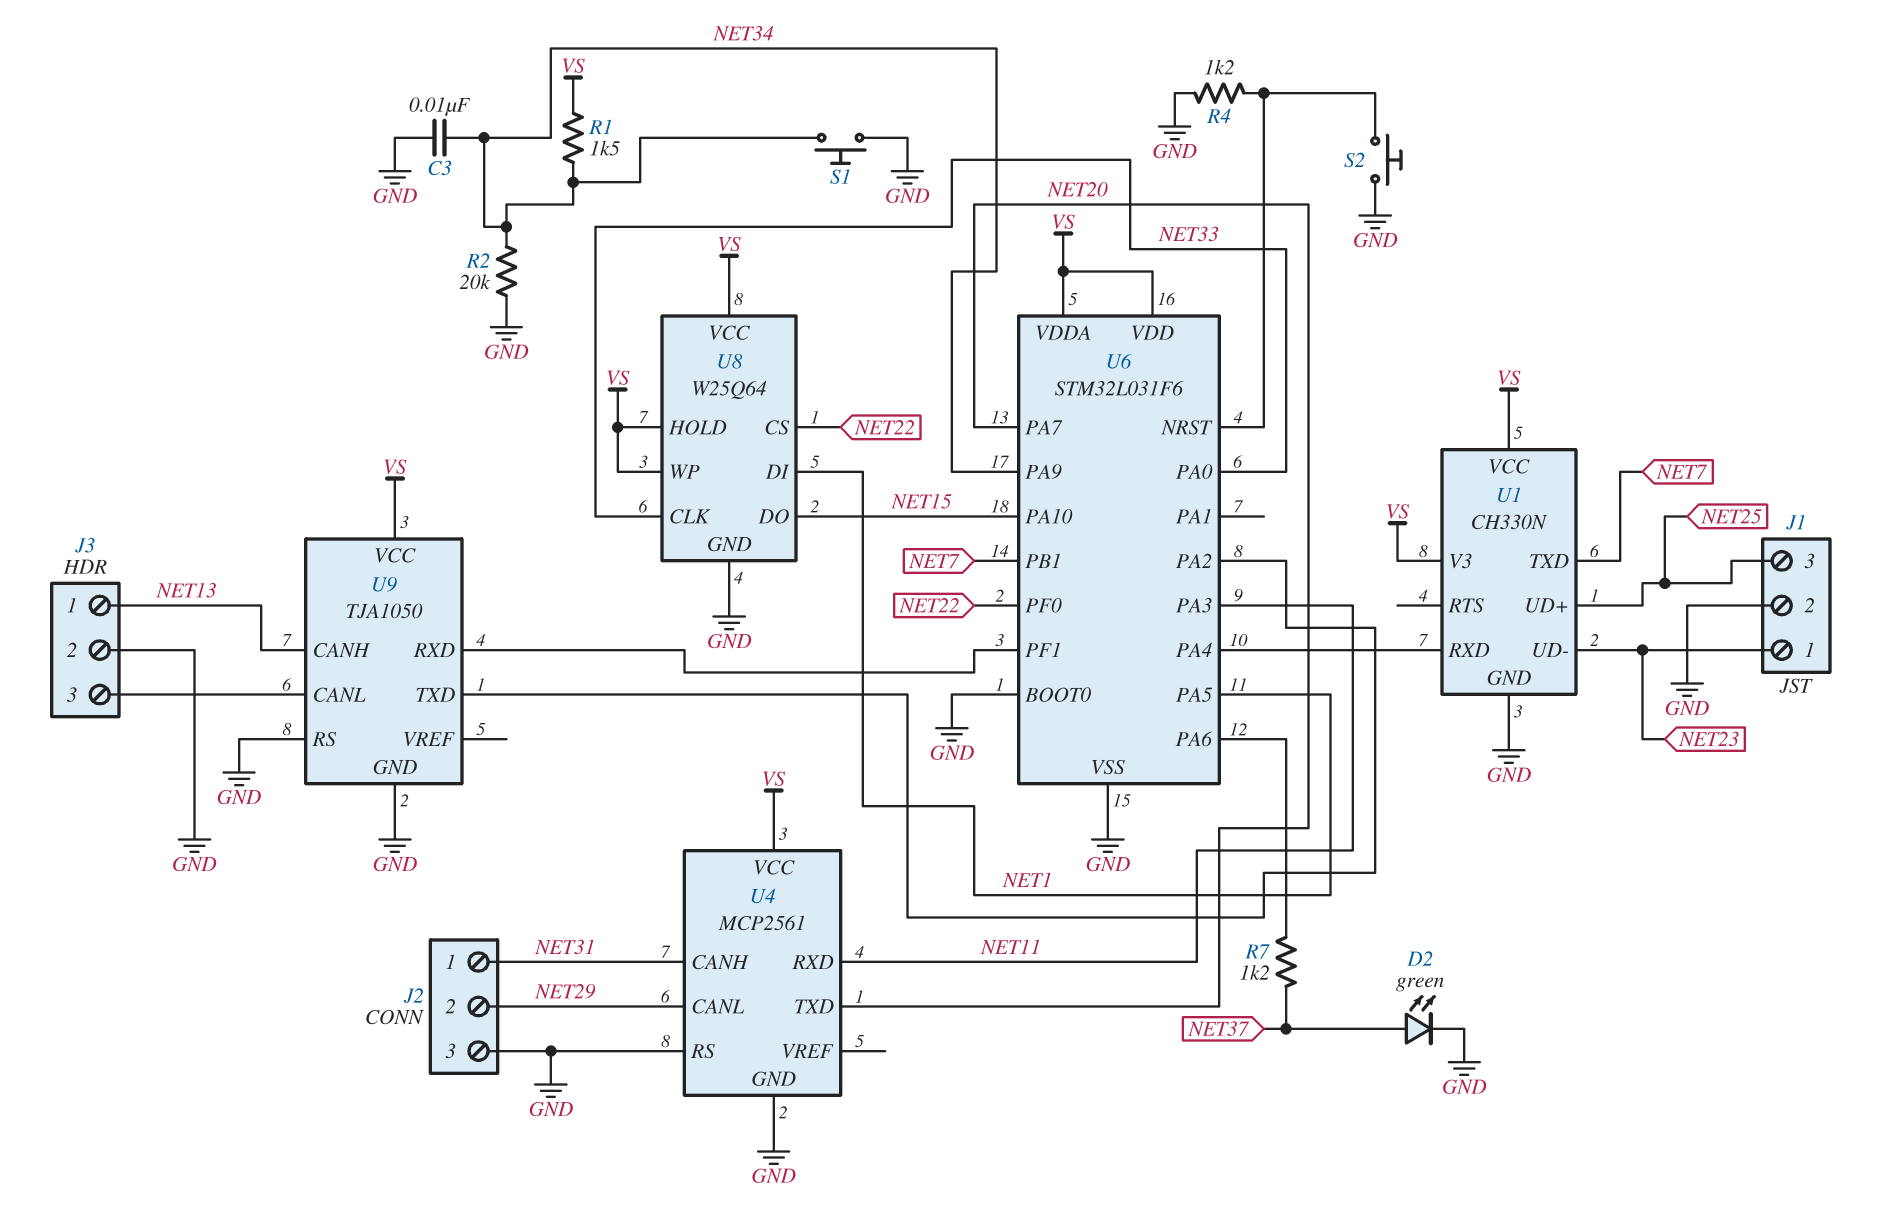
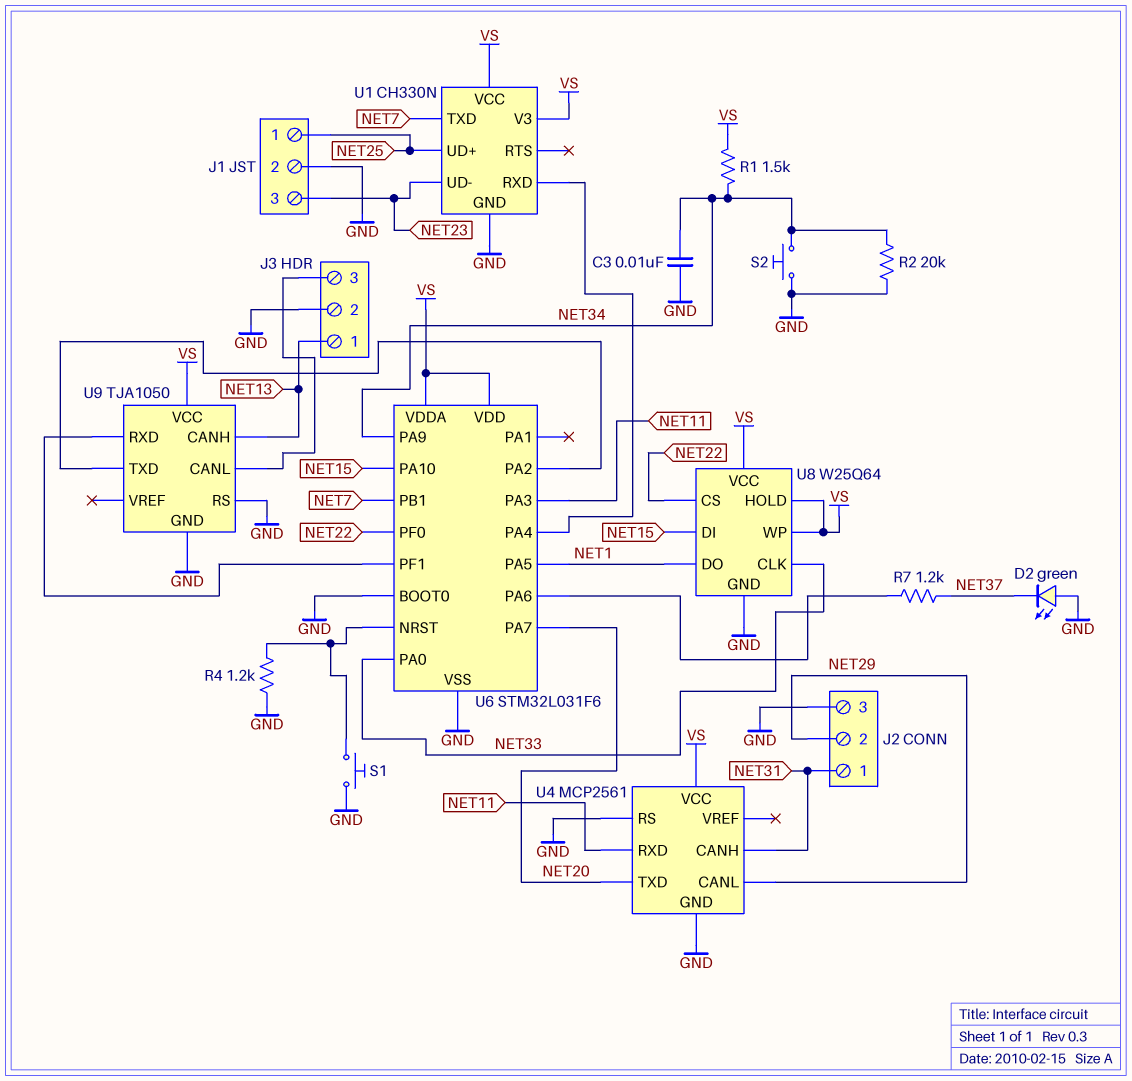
D2: LED green (A NET37, K GND) -> LED green (A GND, K NET37)
J1 pin 1: NET23 -> NET25
J1 pin 3: NET25 -> NET23
S1: button (GND, NET34) -> button (GND, U6/NRST)
S2: button (GND, U6/NRST) -> button (GND, NET34)
U8 pin DI: NET1 -> NET15
U8 pin DO: NET15 -> NET1

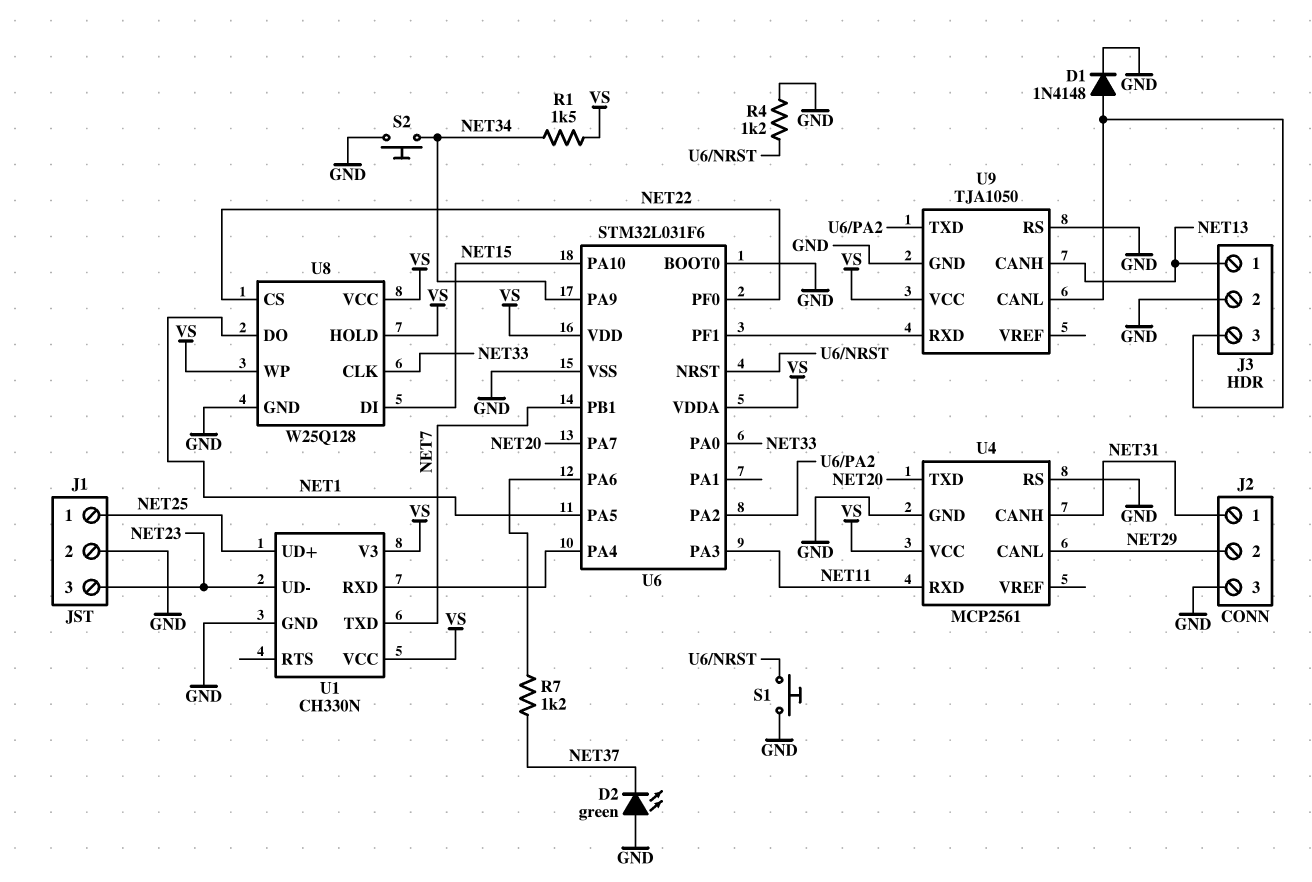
C3: 10nF (GND, NET34) -> none
D1: none -> diode 1N4148 (A J3/3, K GND)
R2: 20k (GND, NET34) -> none
U8: W25Q64 -> W25Q128

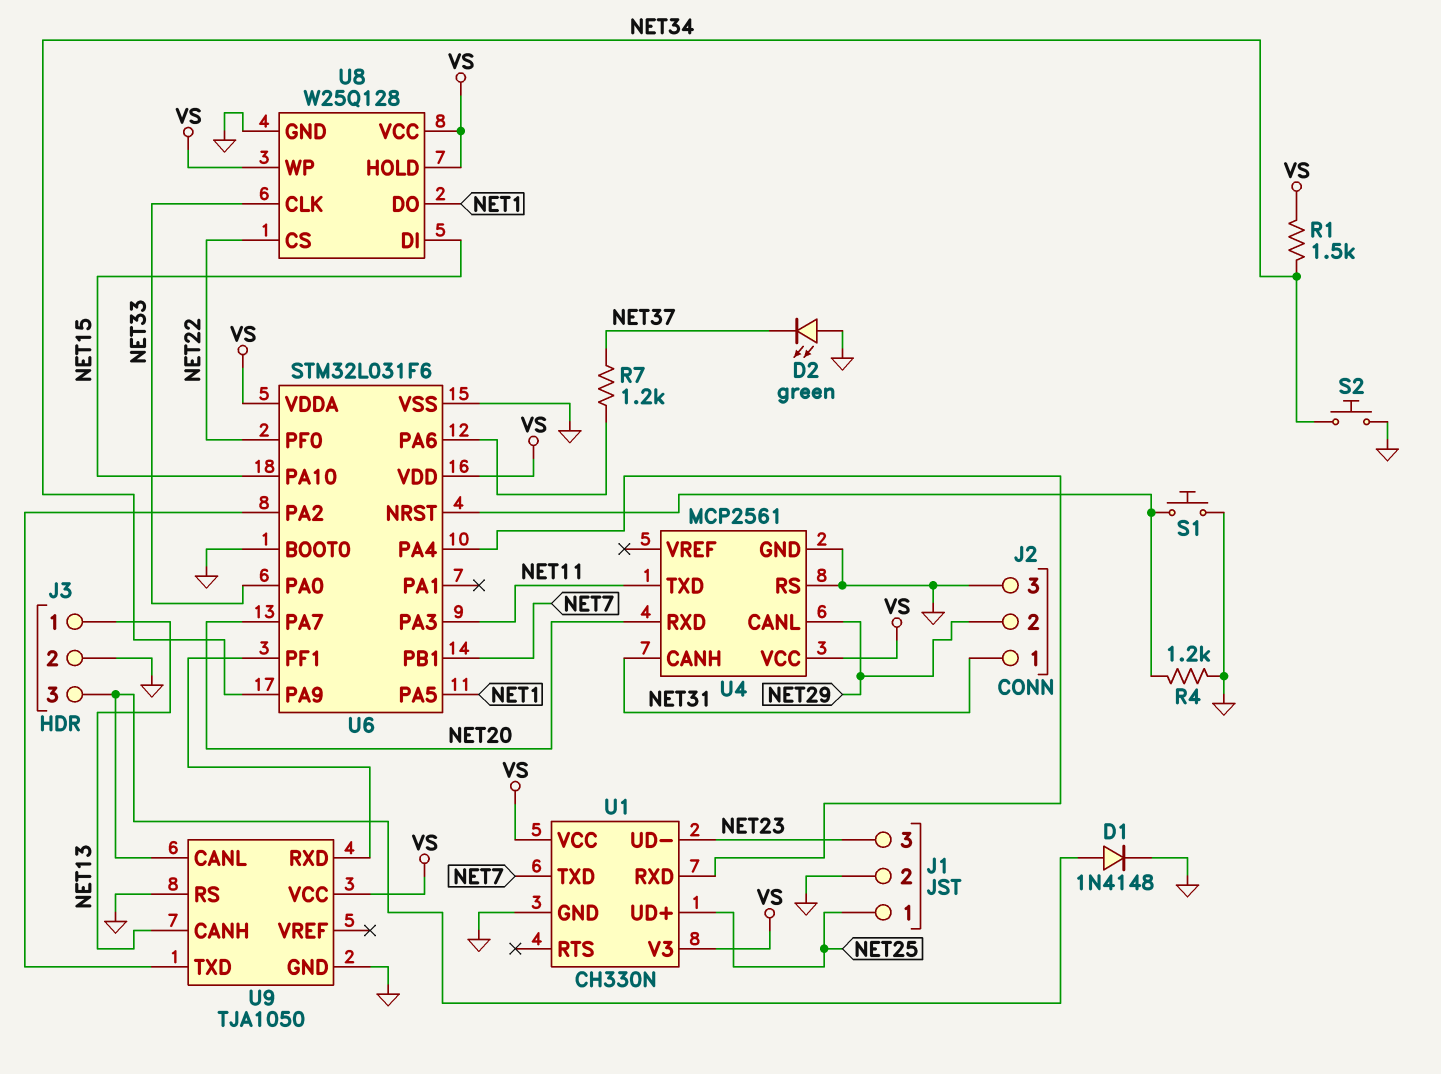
U4 pin RXD: NET11 -> NET20
U4 pin TXD: NET20 -> NET11

